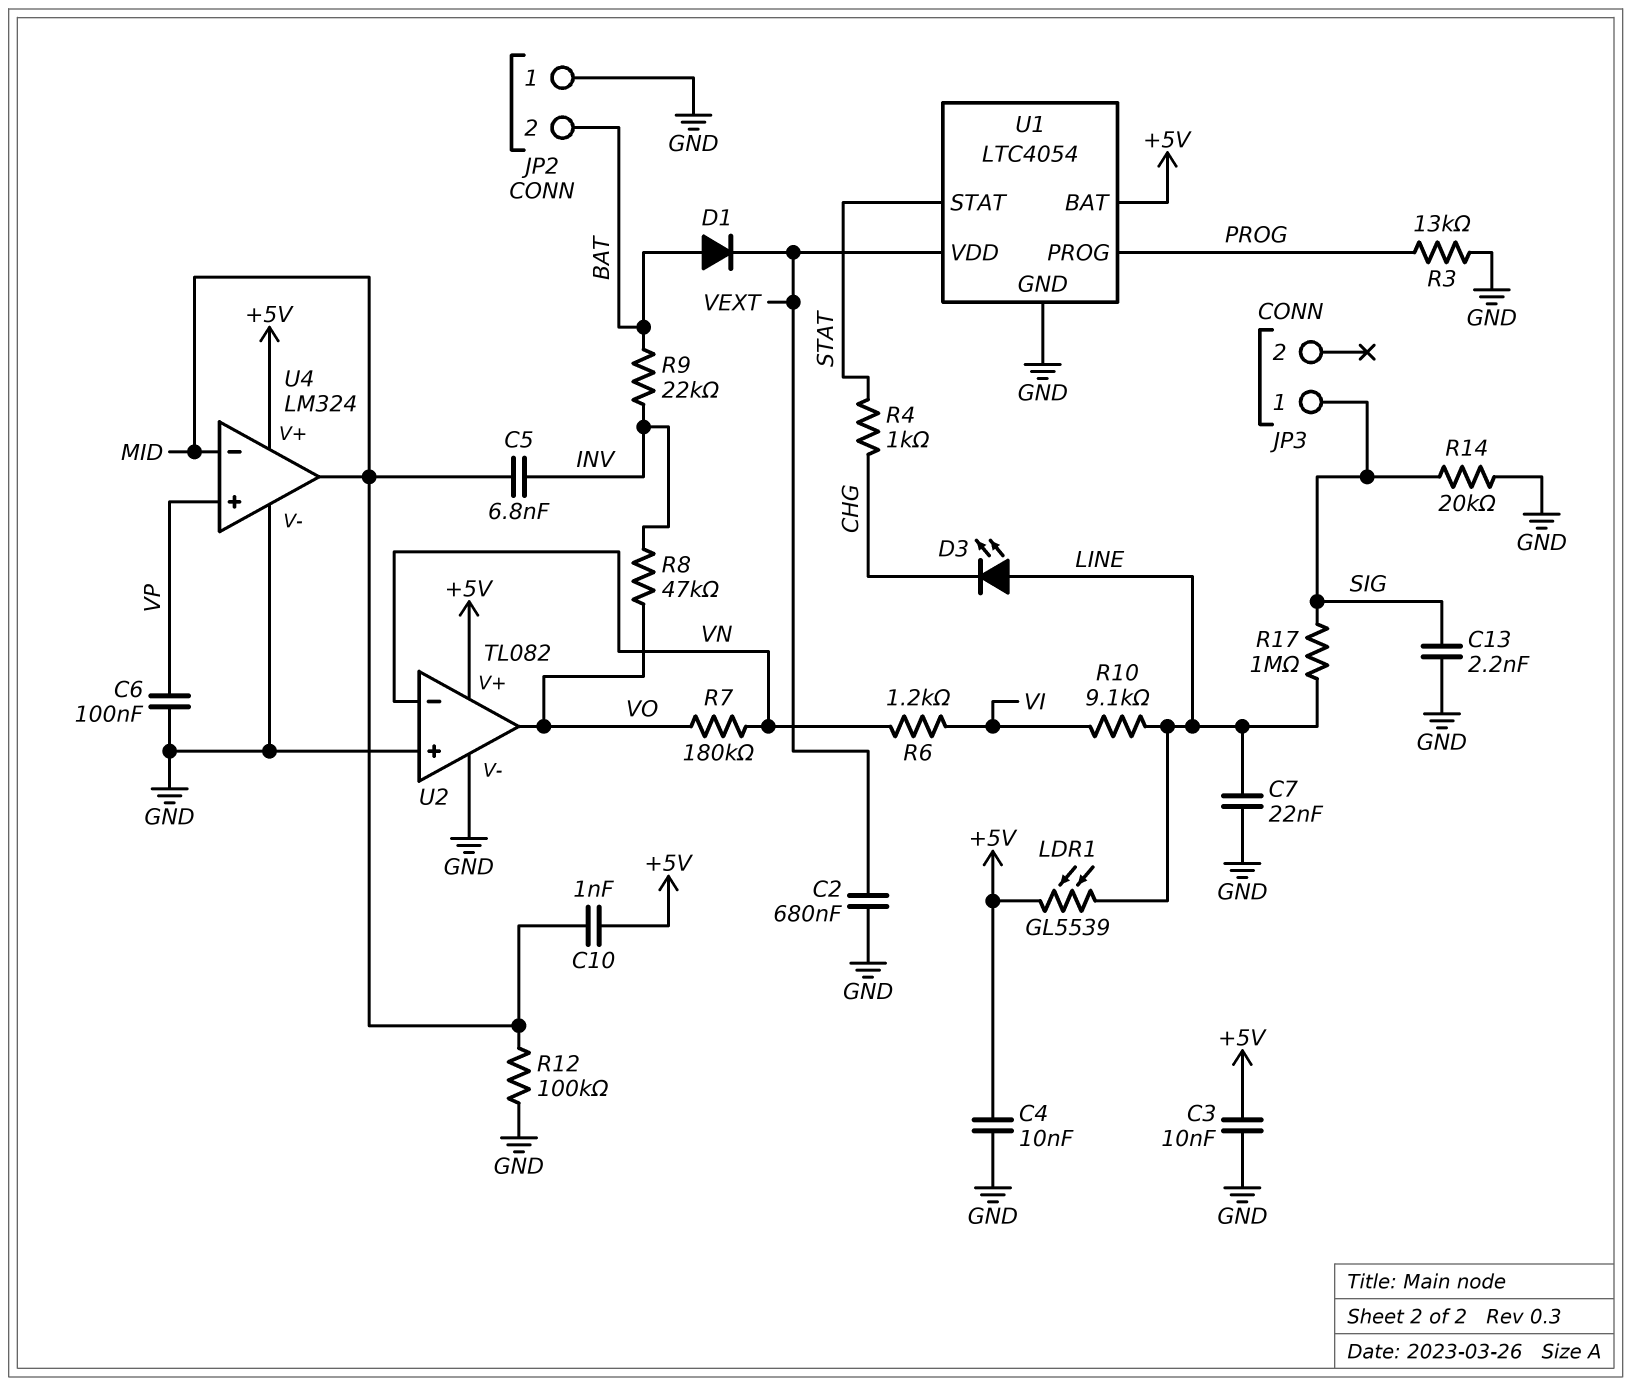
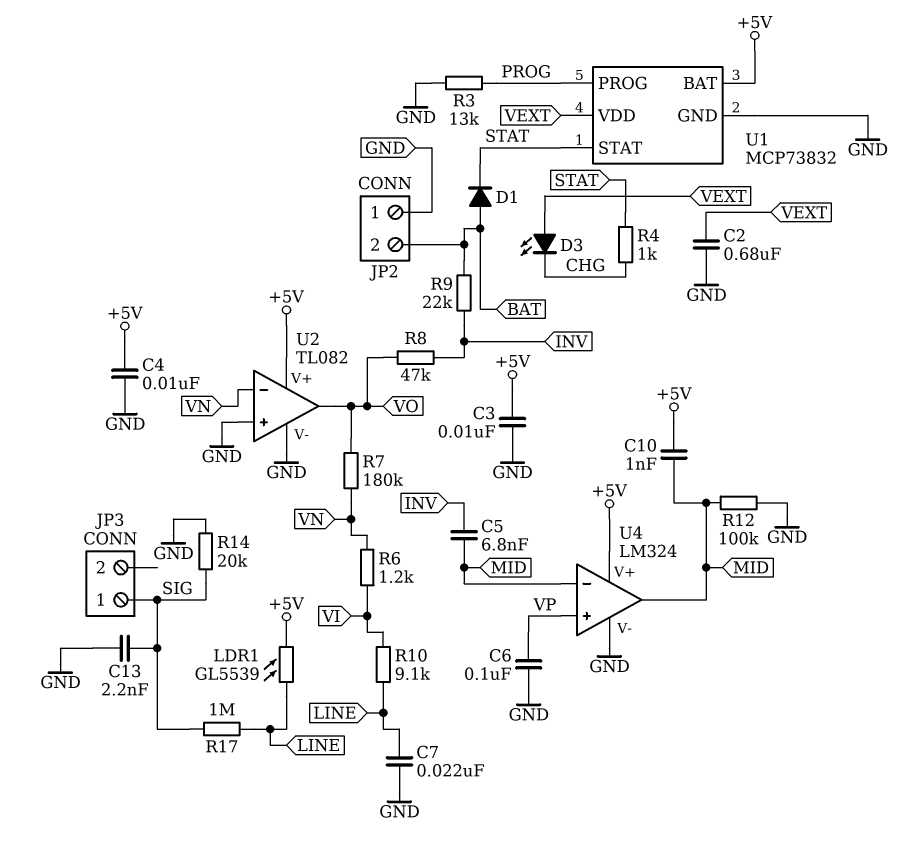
D1: diode (A BAT, K VEXT) -> diode (A BAT, K STAT)
D3: LED (A LINE, K CHG) -> LED (A VEXT, K CHG)
U1: LTC4054 -> MCP73832

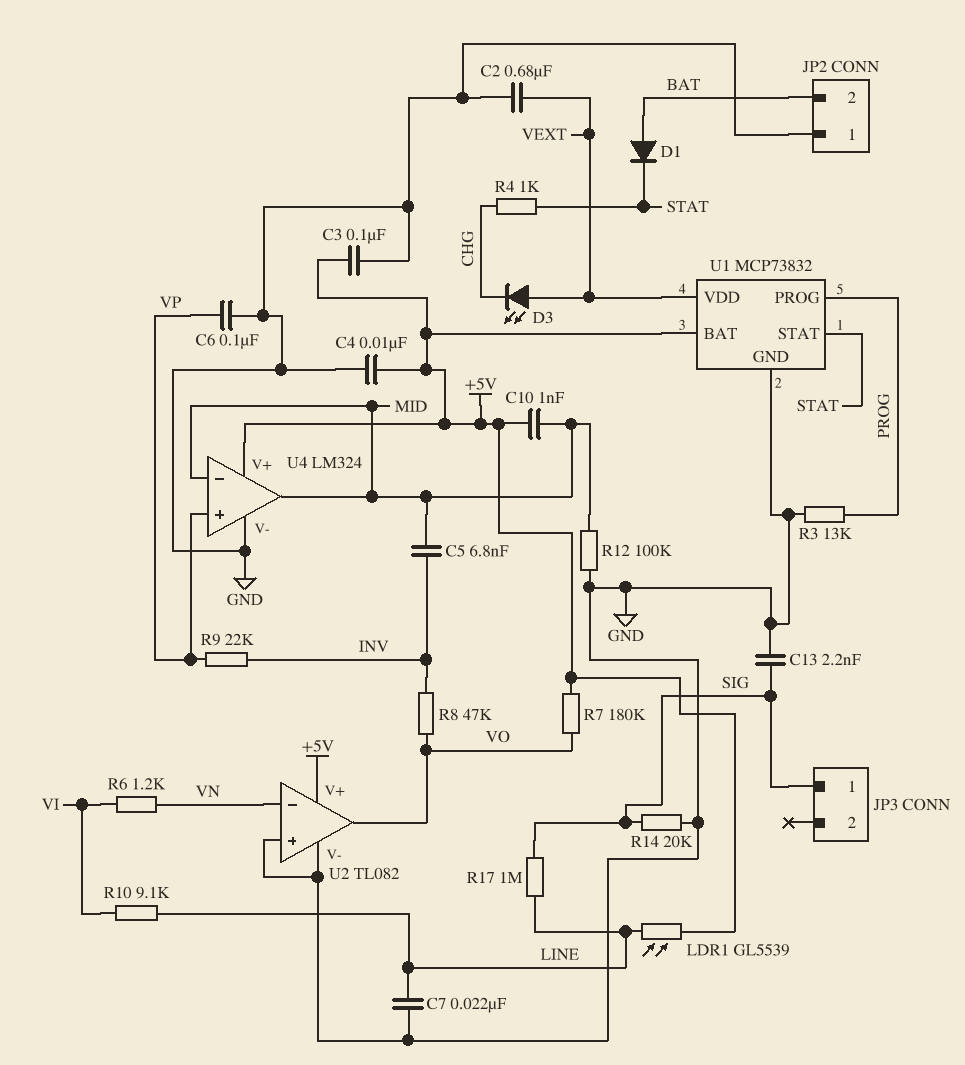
C3: 10nF (+5V, GND) -> 100nF (+5V, GND)
R7: 180k (VN, VO) -> 180k (+5V, VO)
R9: 22k (BAT, INV) -> 22k (INV, VP)

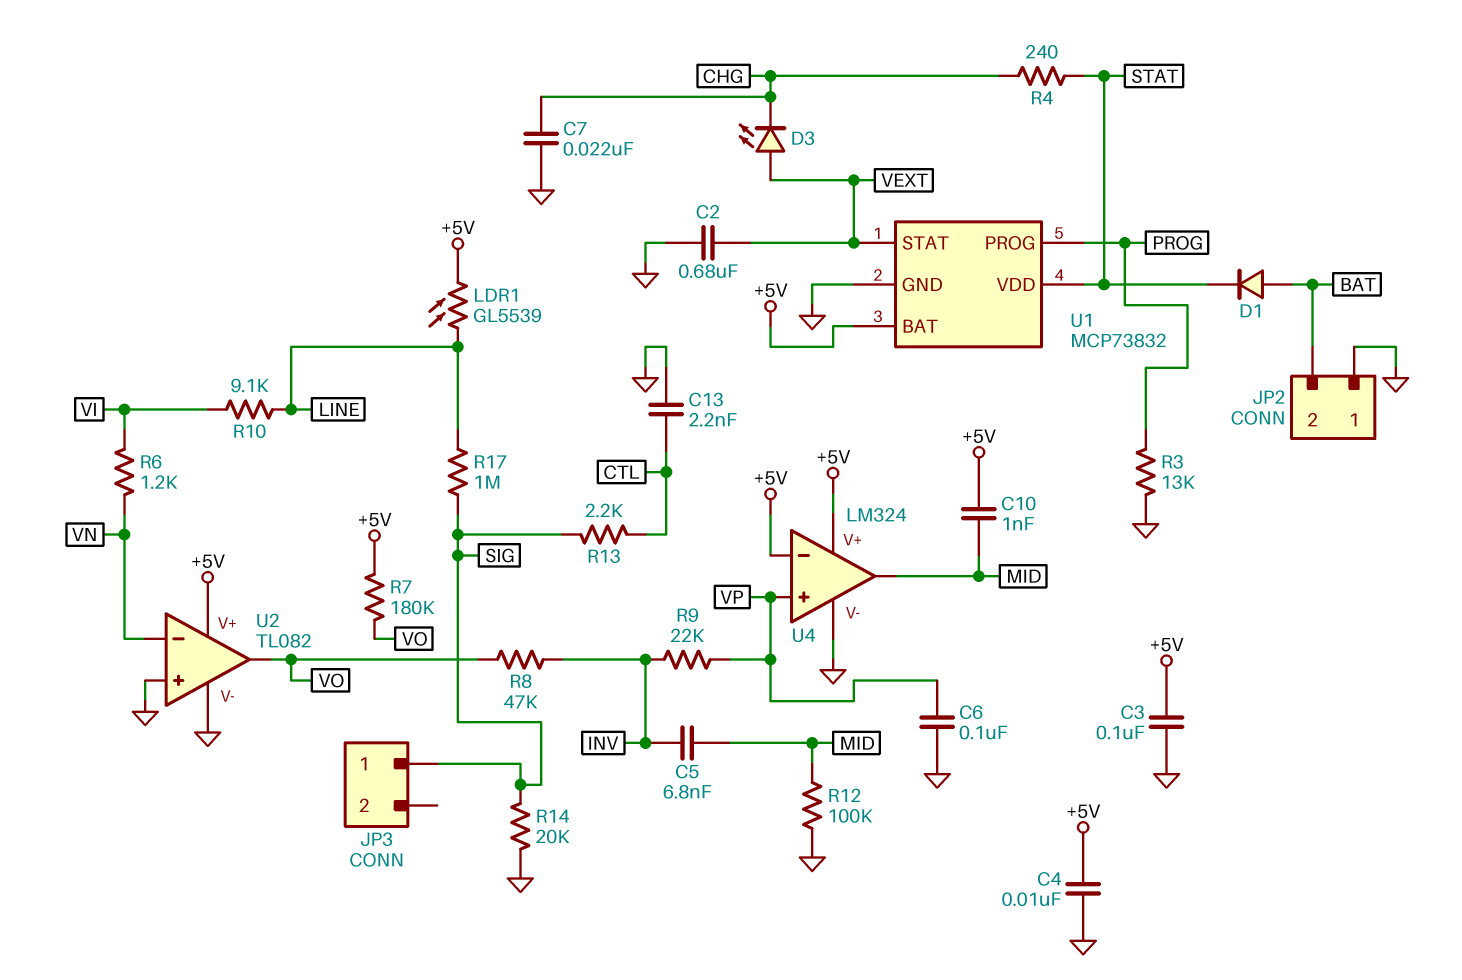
C7: 22nF (GND, LINE) -> 22nF (CHG, GND)
C13: 2.2nF (GND, SIG) -> 2.2nF (CTL, GND)
R4: 1k (CHG, STAT) -> 240 (CHG, STAT)
R13: none -> 2.2k (CTL, SIG)
U1 pin STAT: STAT -> VEXT
U1 pin VDD: VEXT -> STAT
U4 pin in-: MID -> +5V

